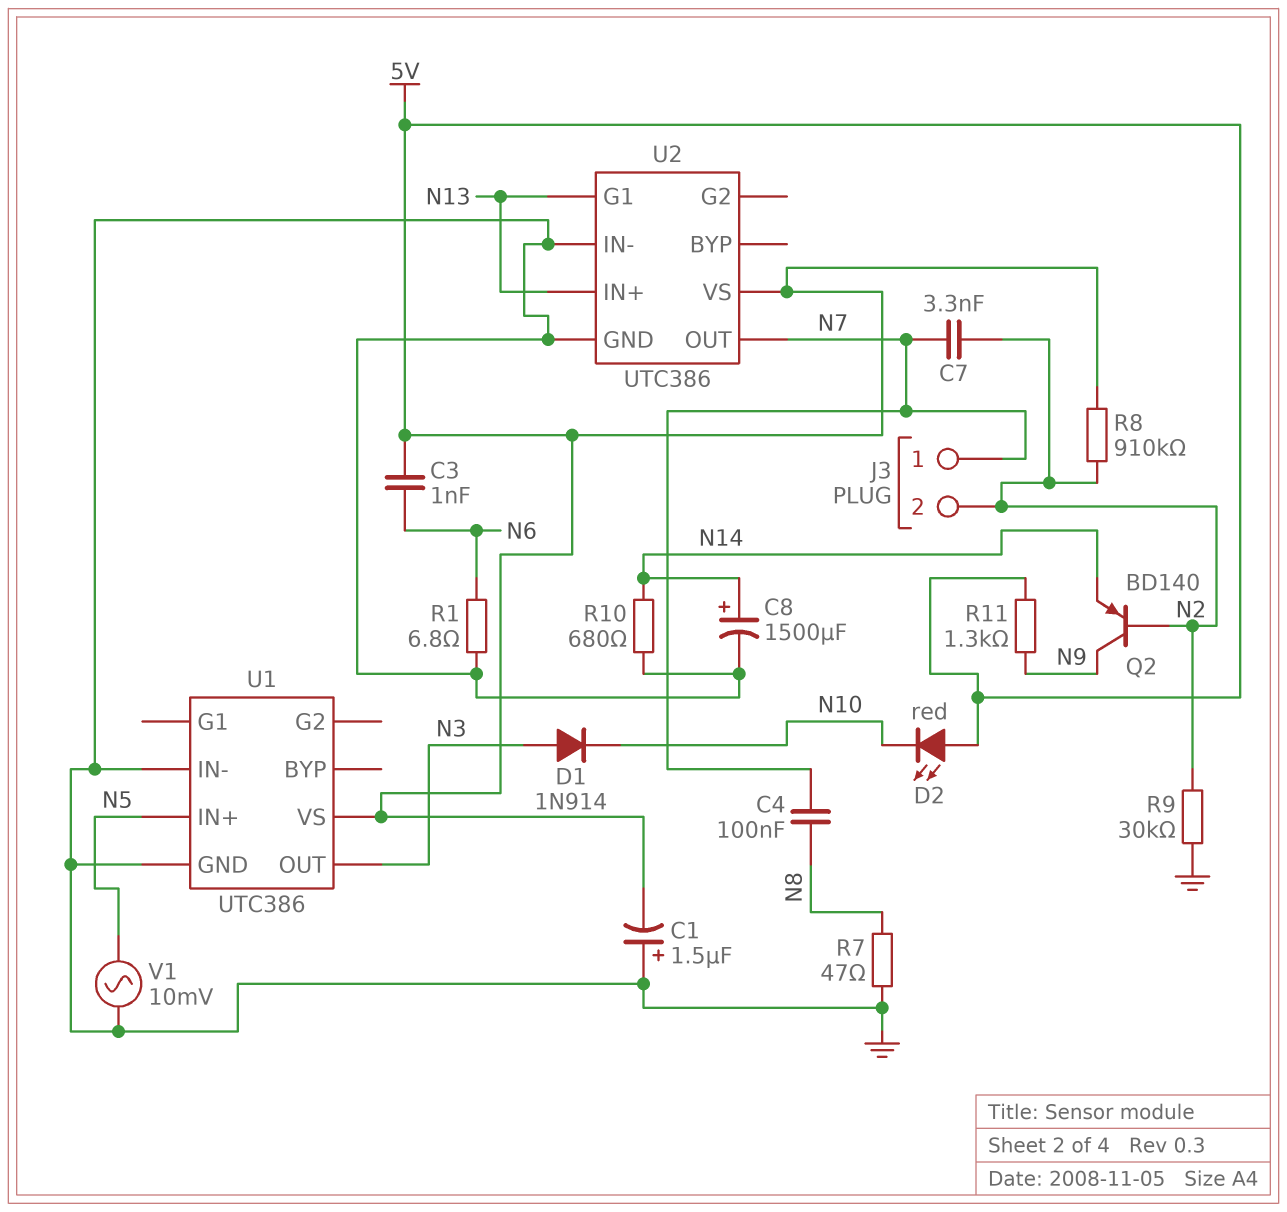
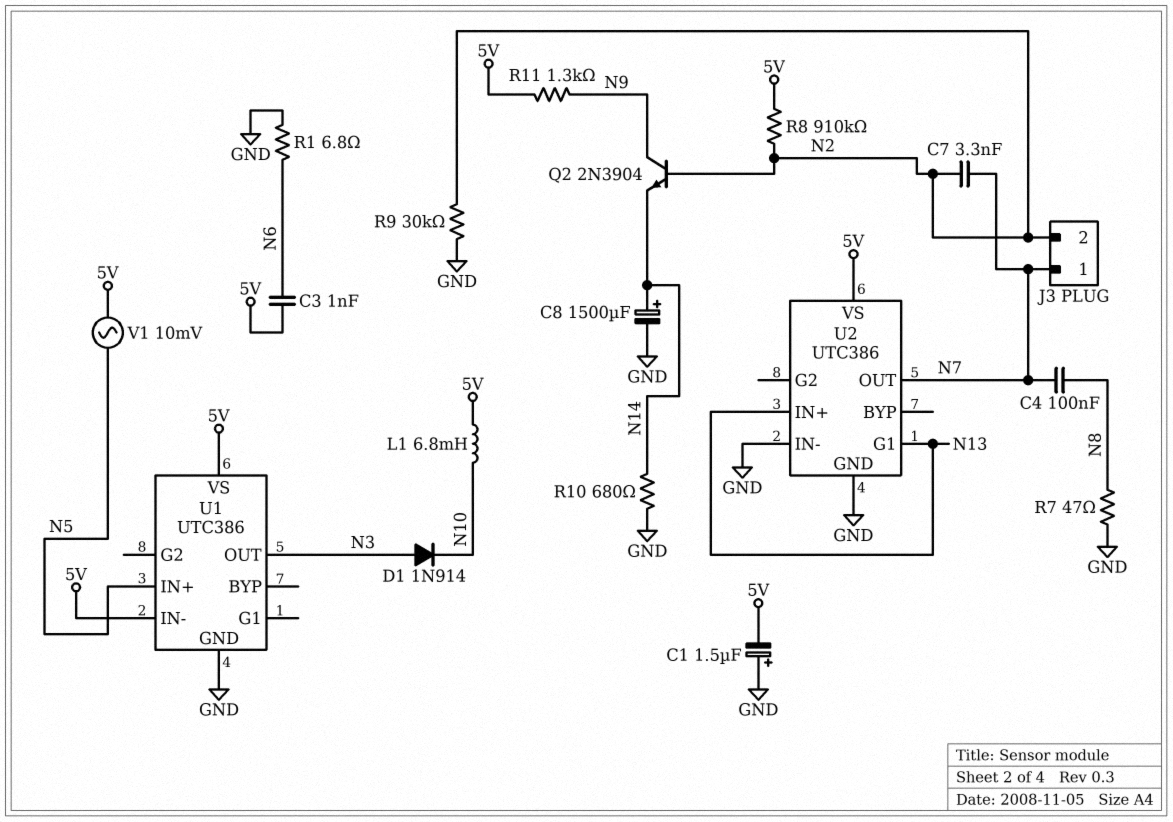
D2: LED red (A 5V, K N10) -> none
L1: none -> 6.8mH (5V, N10)
Q2: PNP BD140 (B N2, C N9, E N14) -> NPN 2N3904 (B N2, C N9, E N14)
U1 pin IN-: GND -> 5V
V1: AC 10mV (GND, N5) -> AC 10mV (5V, N5)

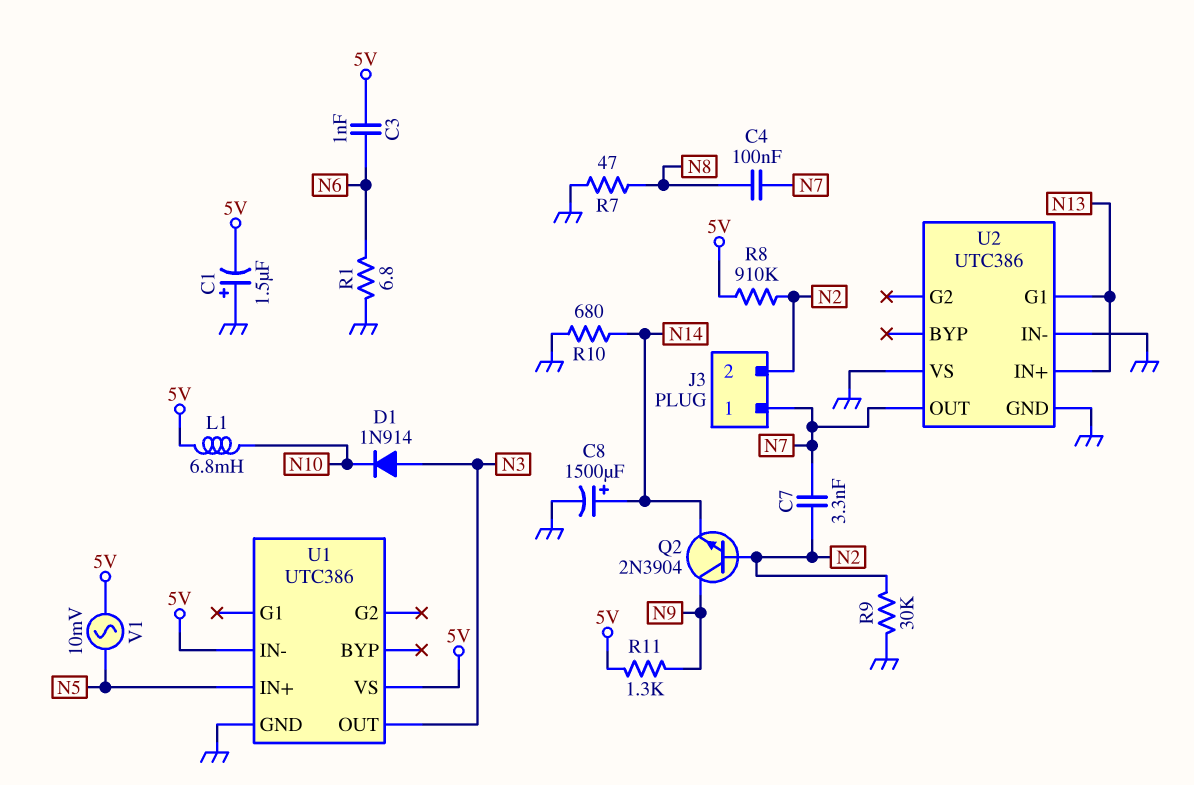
U2 pin VS: 5V -> GND

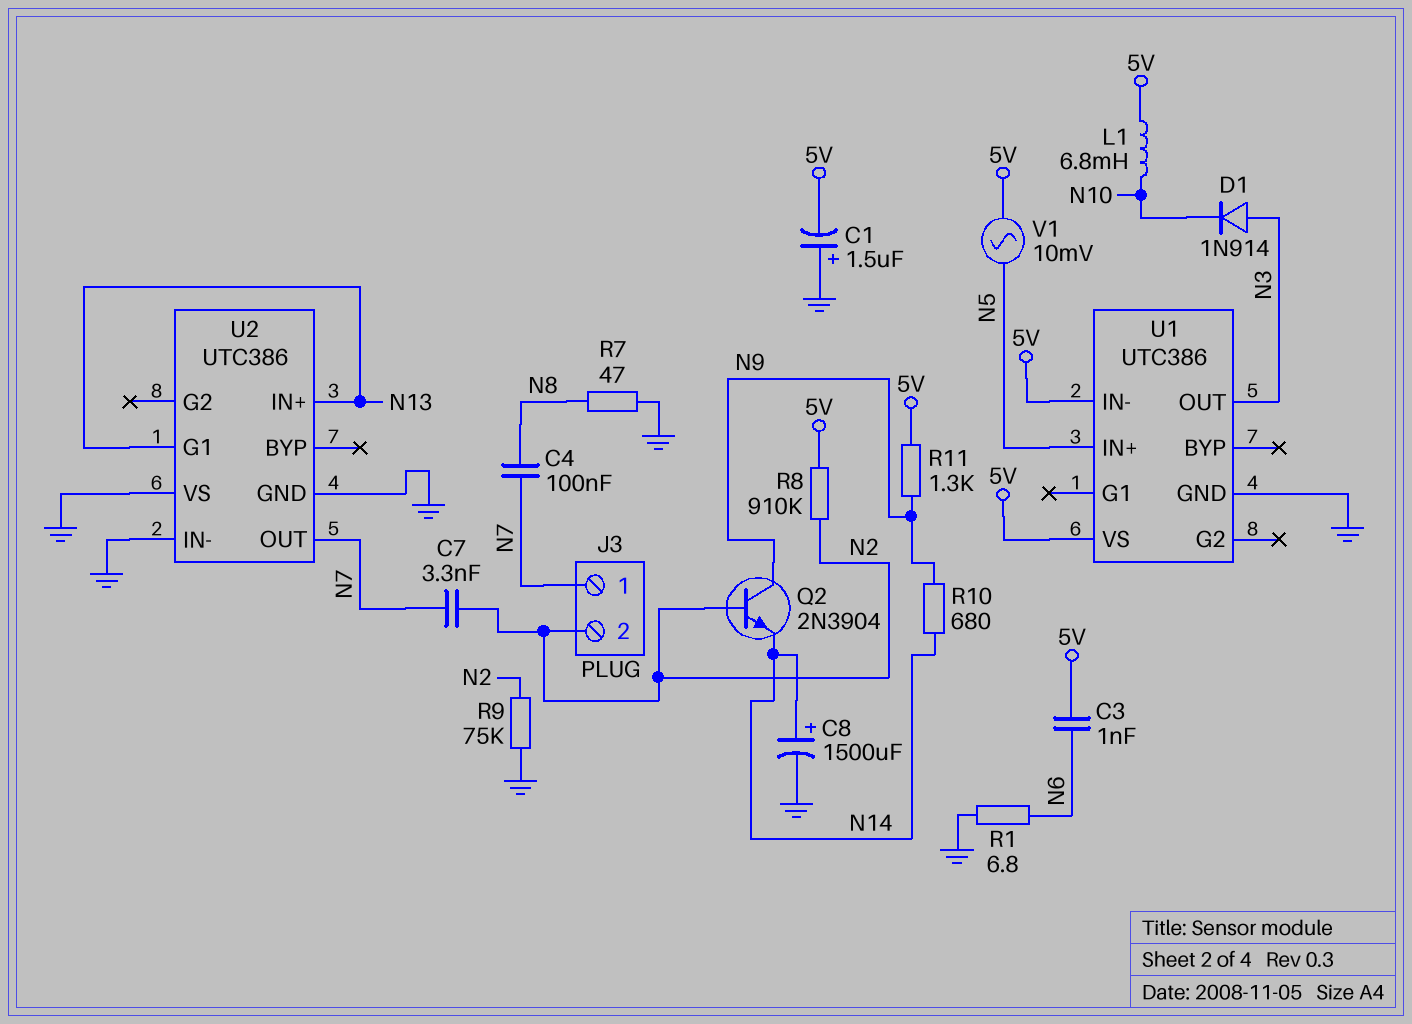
R9: 30k (GND, N2) -> 75k (GND, N2)
R10: 680 (GND, N14) -> 680 (N9, N14)

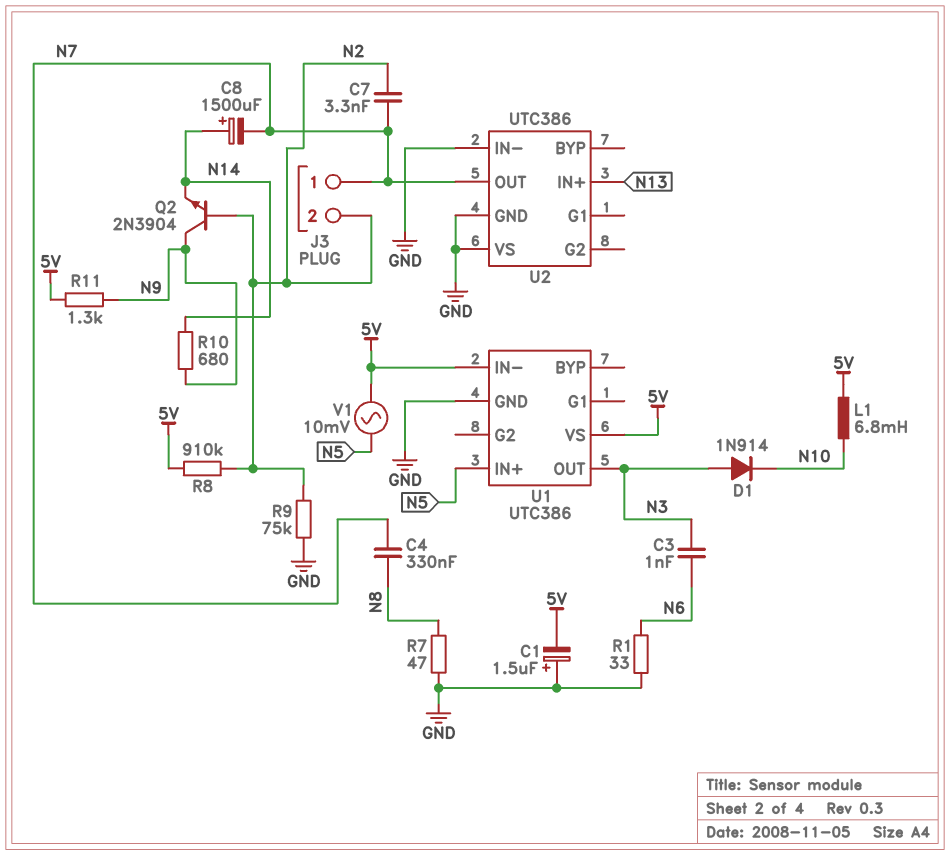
C3: 1nF (5V, N6) -> 1nF (N3, N6)
C4: 100nF (N7, N8) -> 330nF (N7, N8)
C8: 1500uF (plus N14, minus GND) -> 1500uF (plus N14, minus N7)
R1: 6.8 (GND, N6) -> 33 (GND, N6)
U2 pin G1: N13 -> none

